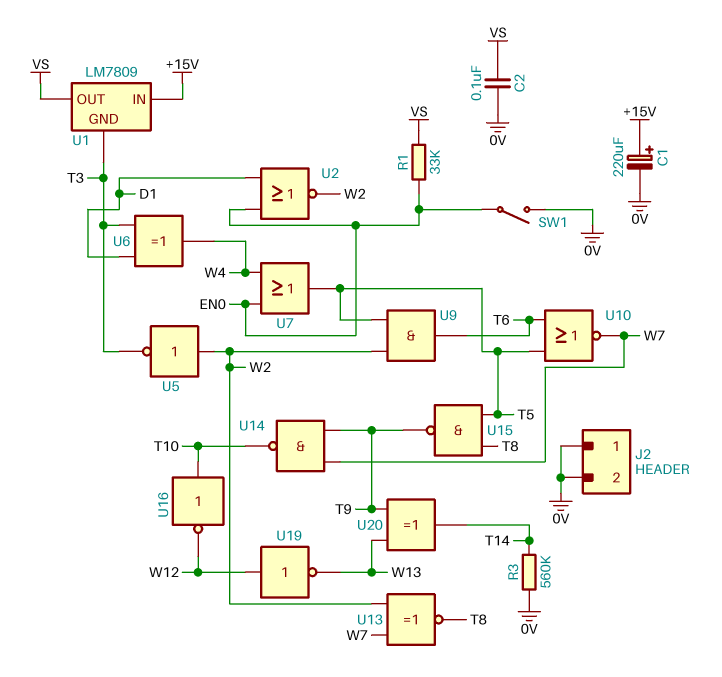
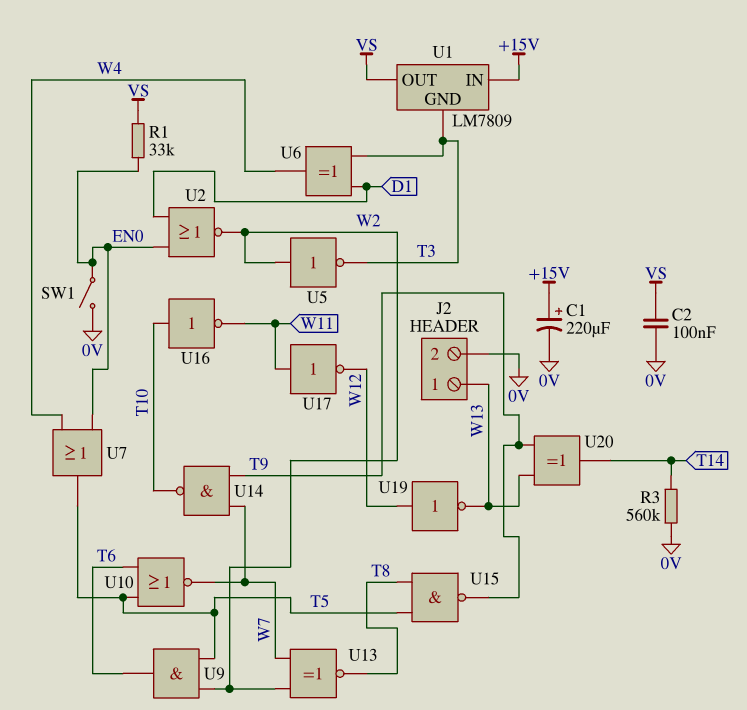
J2 pin 1: 0V -> W13
U16: NOT (in T10, out W12) -> NOT (in T10, out W11)
U17: none -> NOT (in W11, out W12)

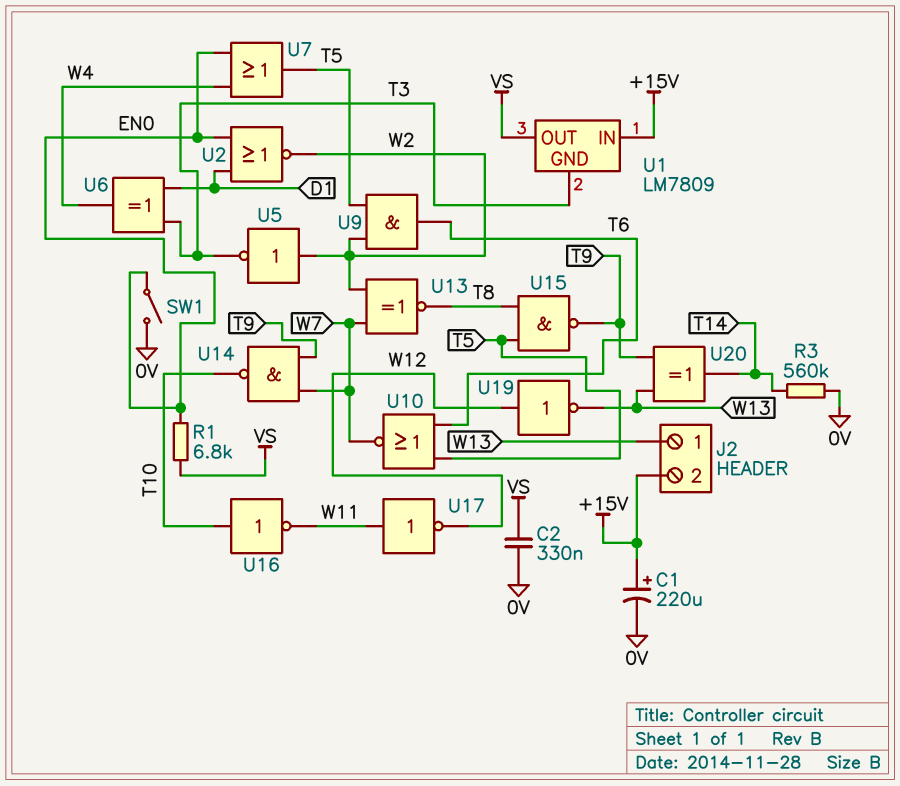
C2: 100nF (0V, VS) -> 330nF (0V, VS)
J2 pin 2: 0V -> +15V
R1: 33k (EN0, VS) -> 6.8k (EN0, VS)

